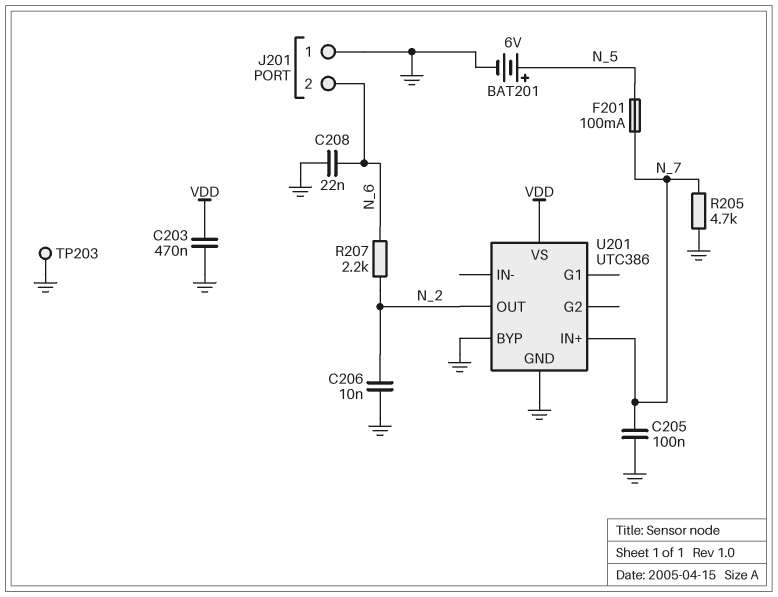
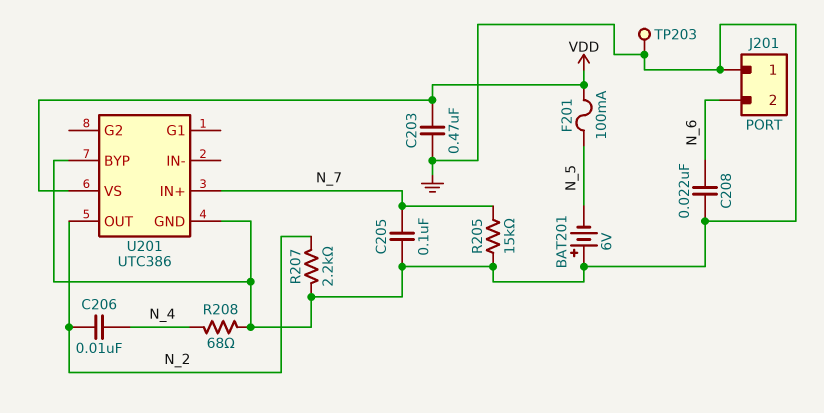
BAT201: 6V (plus N_5, minus GND) -> 6V (plus GND, minus N_5)
C206: 10nF (GND, N_2) -> 10nF (N_2, N_4)
F201: 100mA (N_5, N_7) -> 100mA (N_5, VDD)
R205: 4.7k (GND, N_7) -> 15k (GND, N_7)
R207: 2.2k (N_2, N_6) -> 2.2k (GND, N_2)
R208: none -> 68 (GND, N_4)

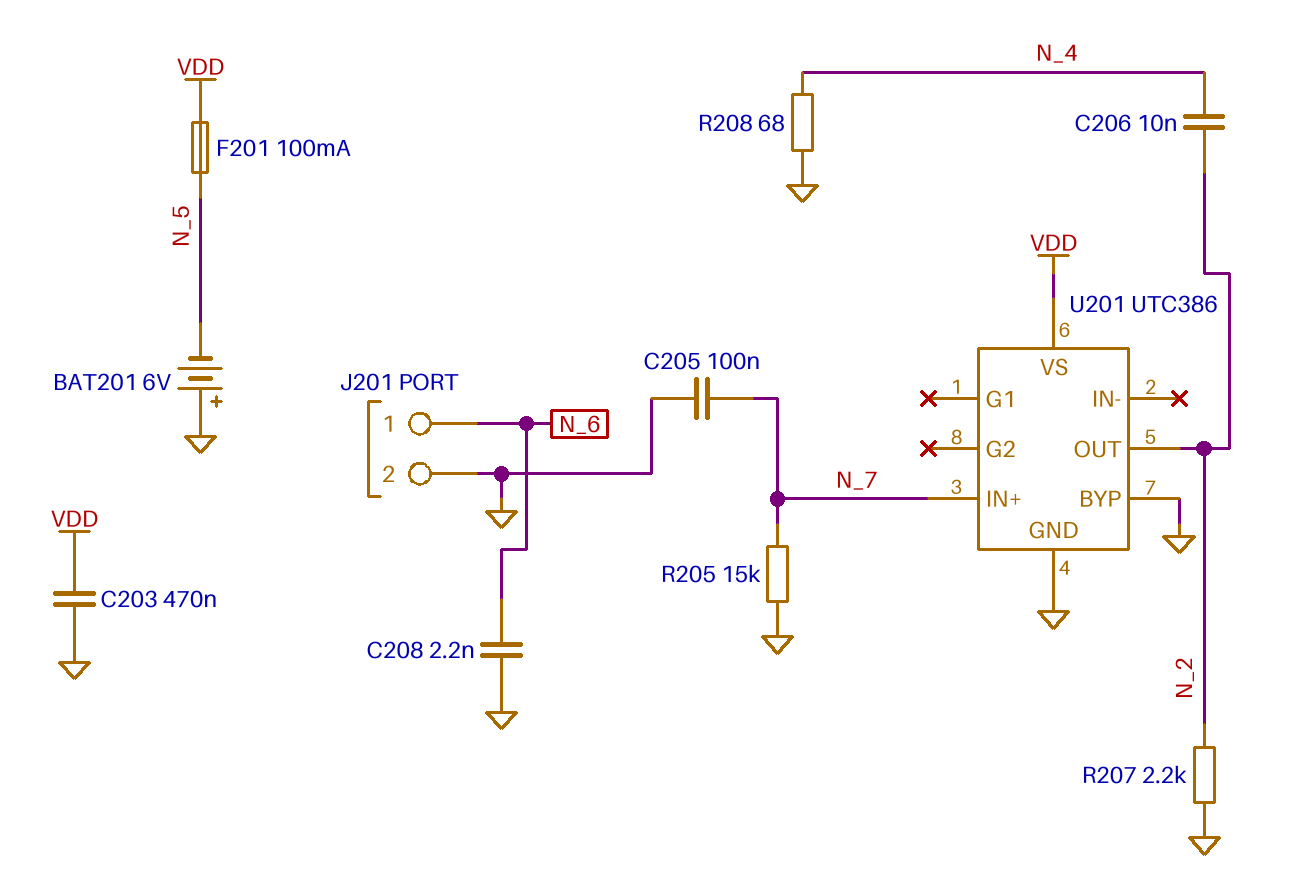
C208: 22nF (GND, N_6) -> 2.2nF (GND, N_6)
J201 pin 1: GND -> N_6
J201 pin 2: N_6 -> GND
TP203: test point (GND) -> none

